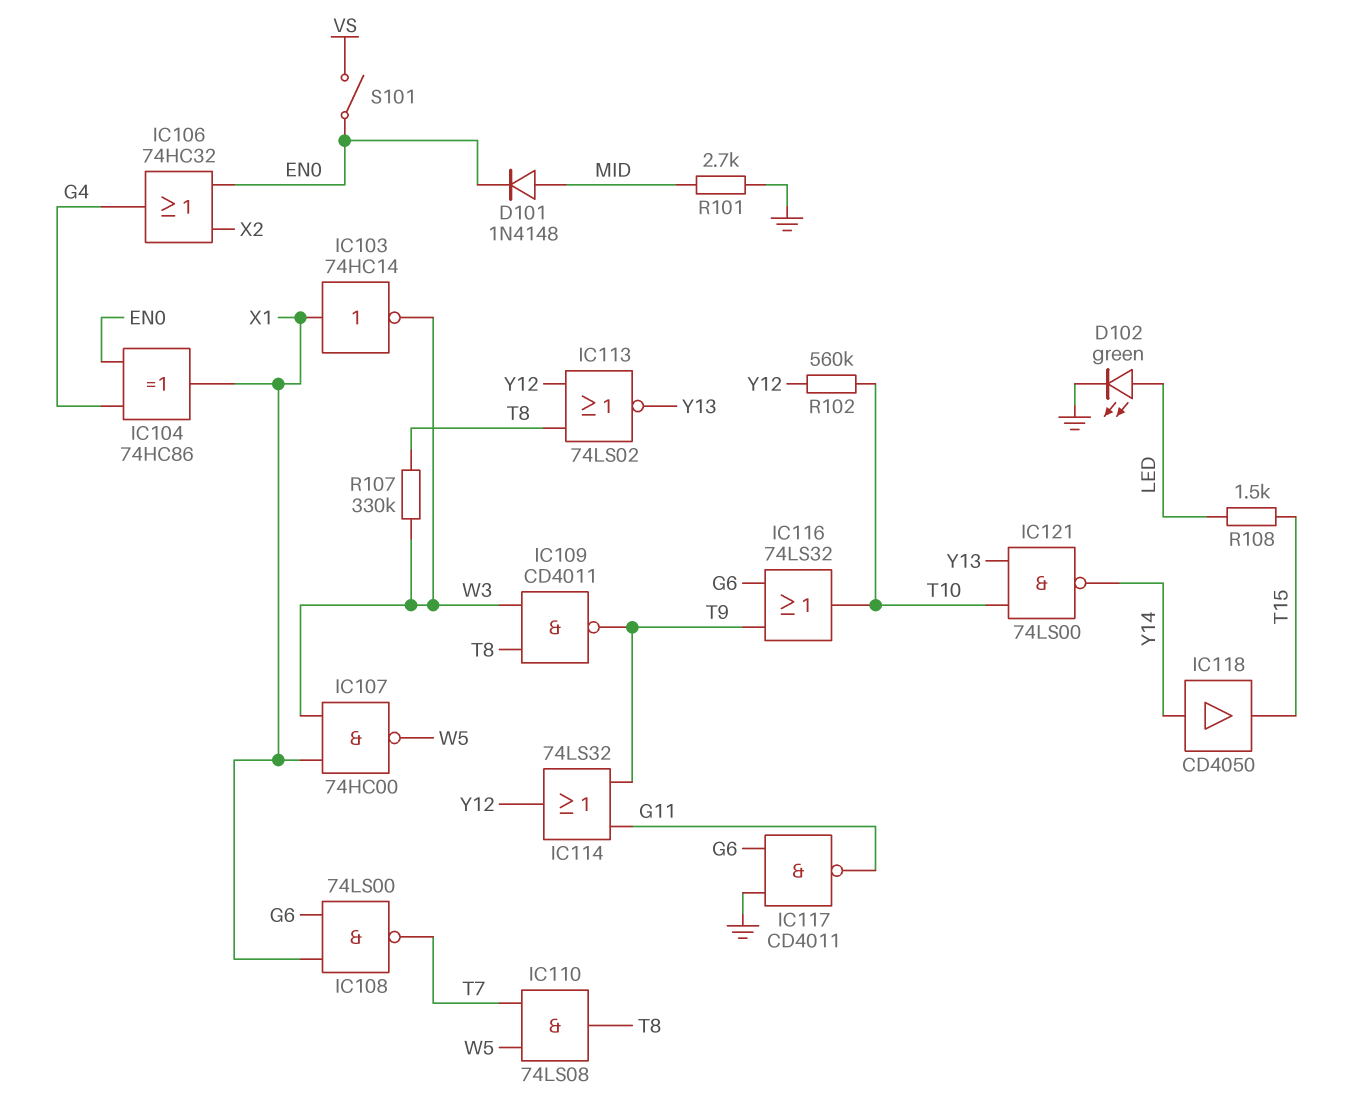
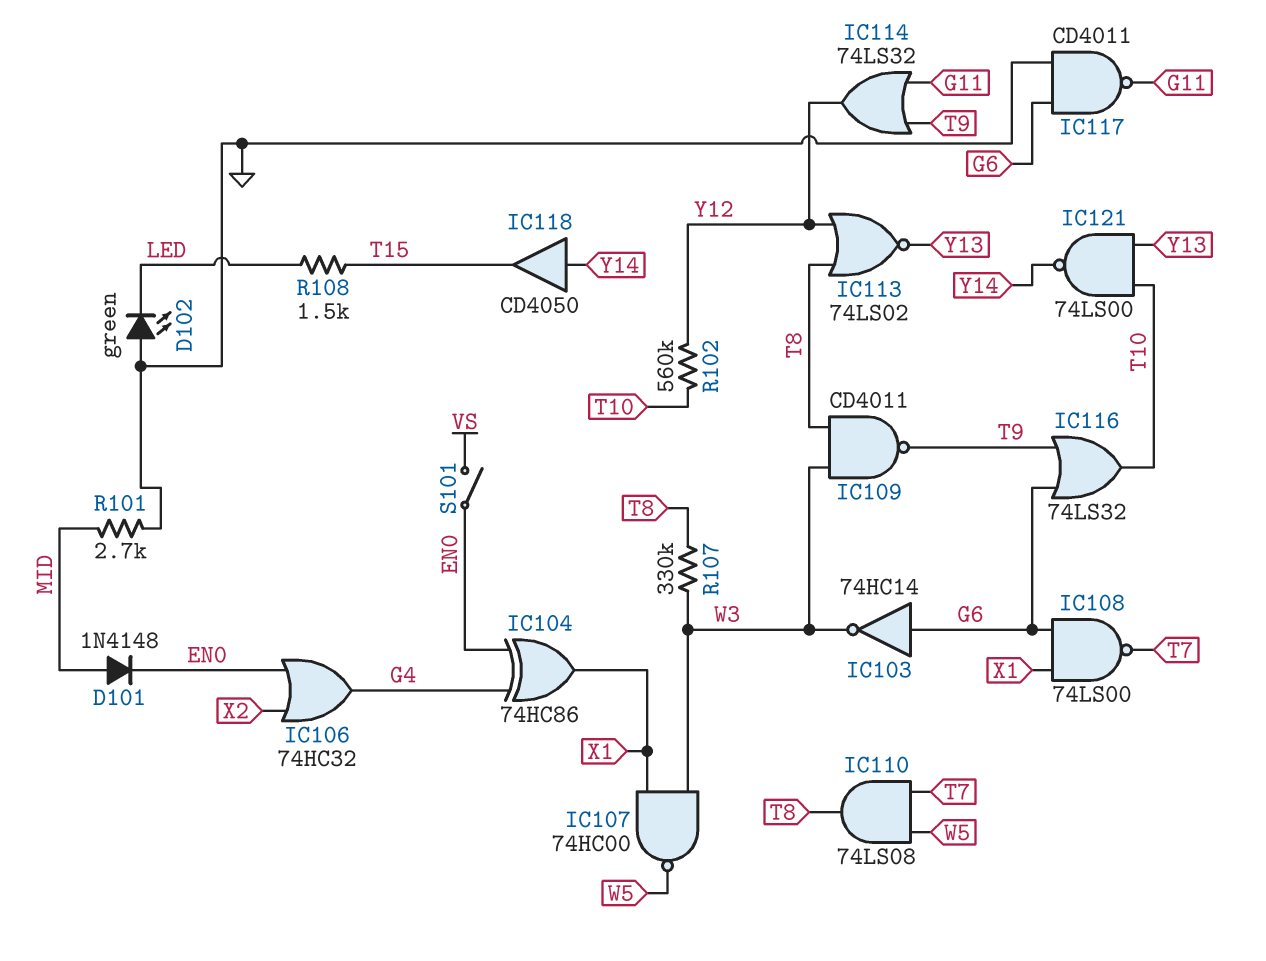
D102: LED green (A LED, K GND) -> LED green (A GND, K LED)
IC103: NOT 74HC14 (in X1, out W3) -> NOT 74HC14 (in G6, out W3)

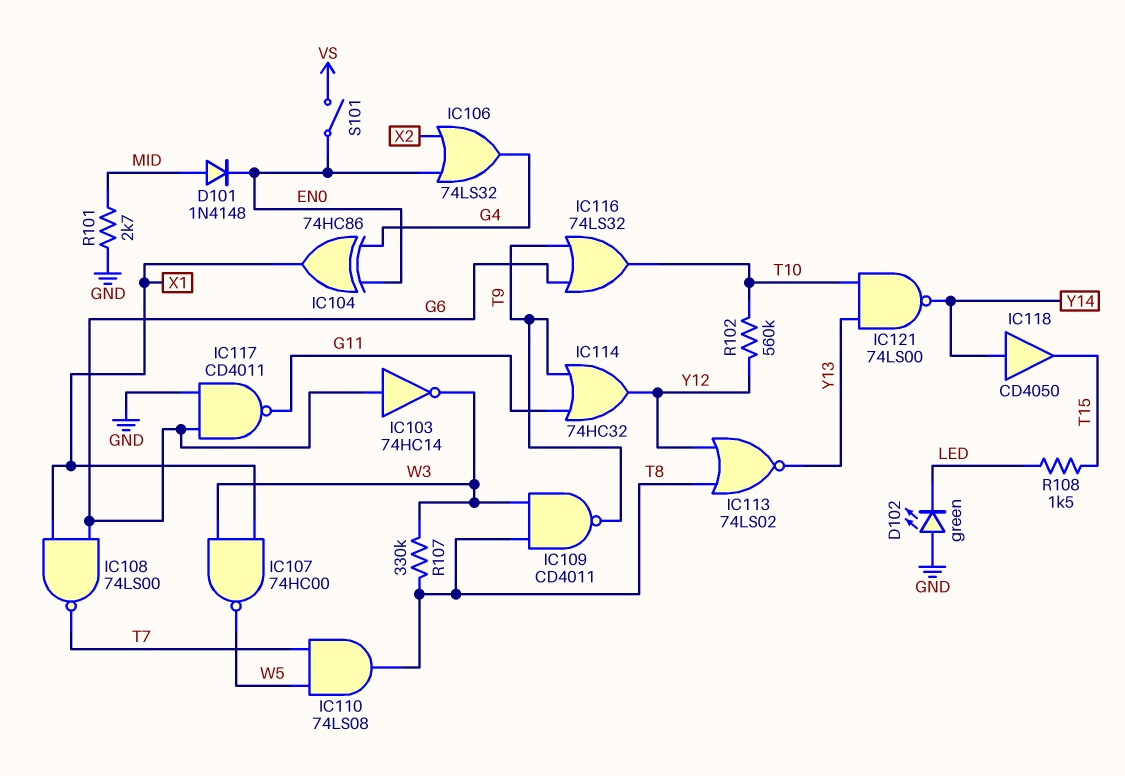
IC106: OR 74HC32 (in EN0, in X2, out G4) -> OR 74LS32 (in EN0, in X2, out G4)
IC114: OR 74LS32 (in G11, in T9, out Y12) -> OR 74HC32 (in G11, in T9, out Y12)

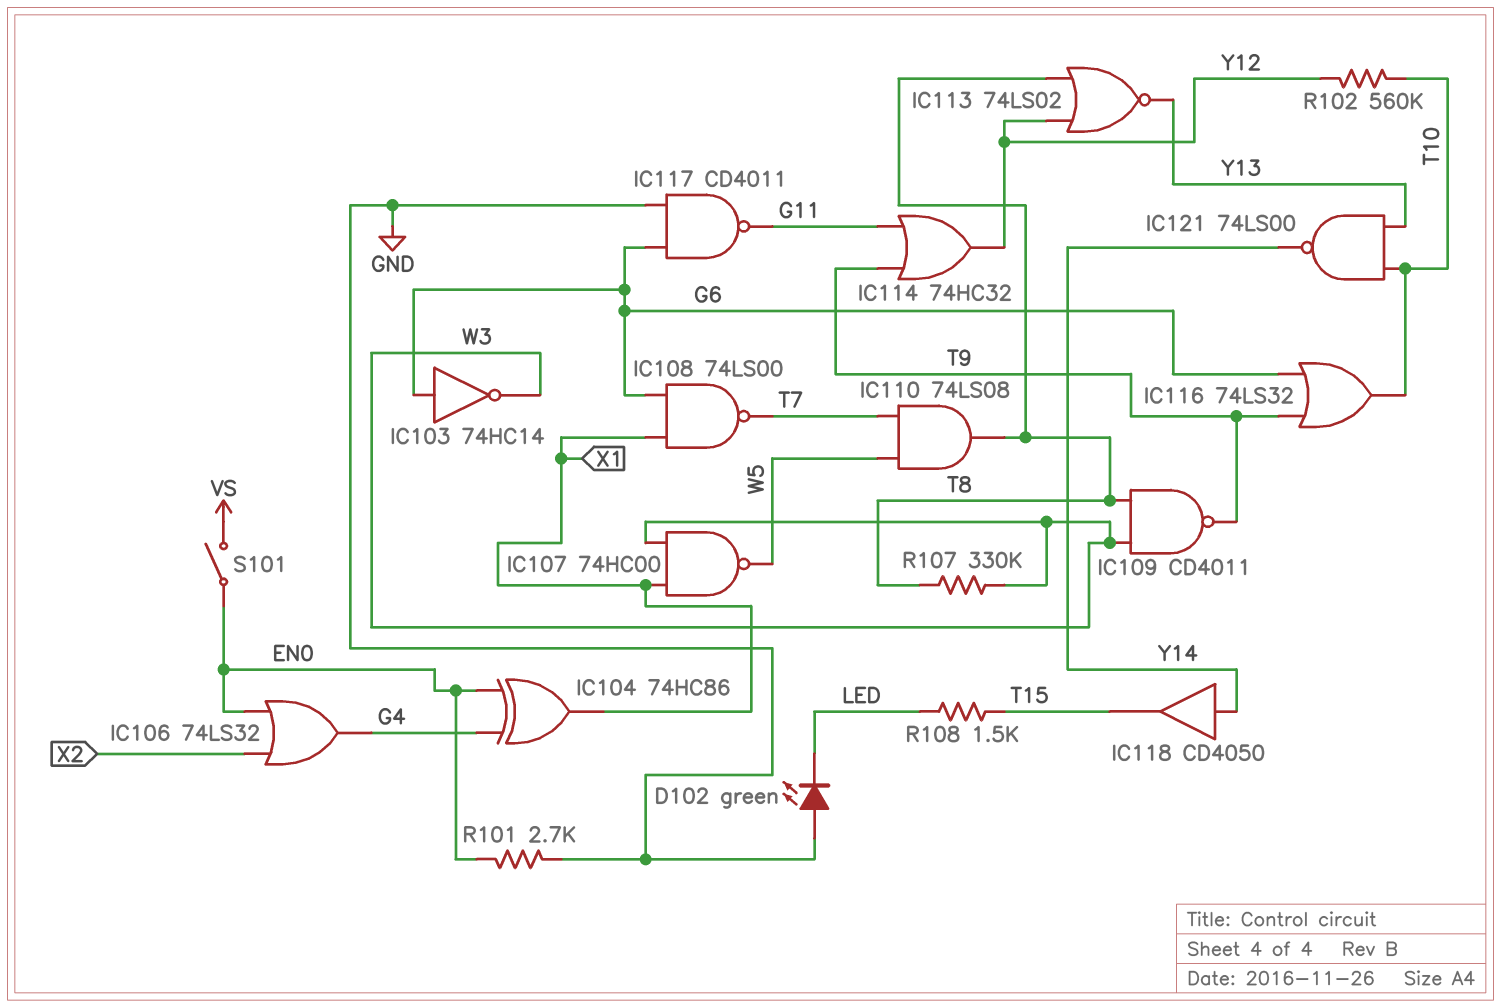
D101: diode 1N4148 (A MID, K EN0) -> none
R101: 2.7k (GND, MID) -> 2.7k (EN0, GND)

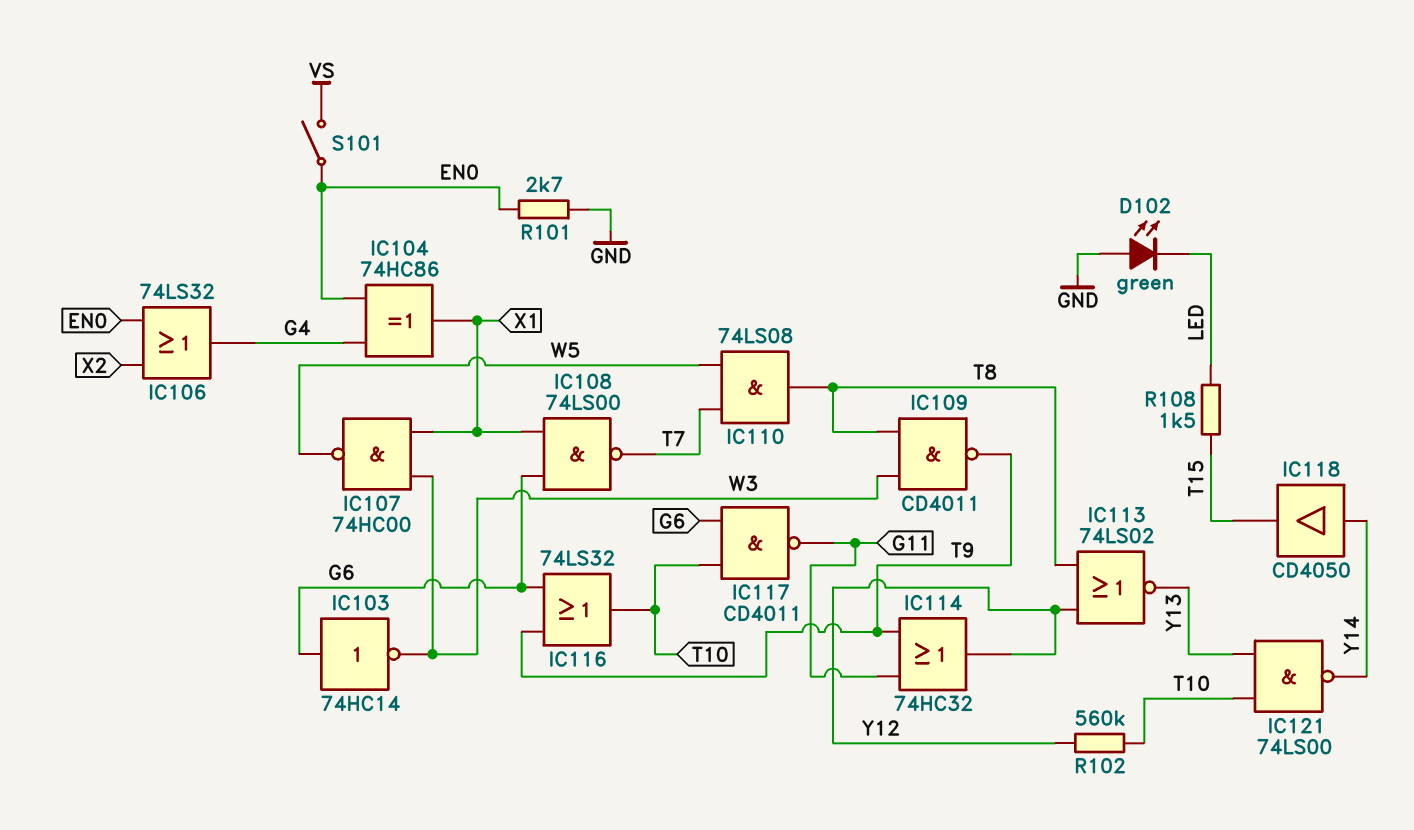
IC117: NAND CD4011 (in G6, in GND, out G11) -> NAND CD4011 (in G6, in T10, out G11)
R107: 330k (T8, W3) -> none

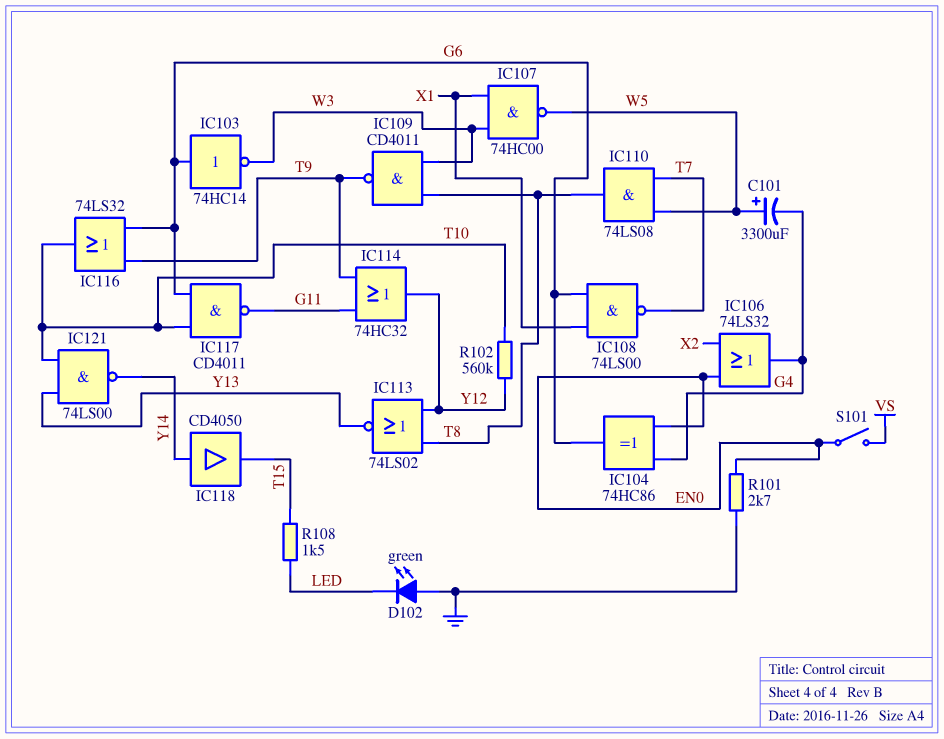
C101: none -> 3300uF (plus W5, minus G4)
IC104: XOR 74HC86 (in EN0, in G4, out X1) -> XOR 74HC86 (in EN0, in G4, out G6)

